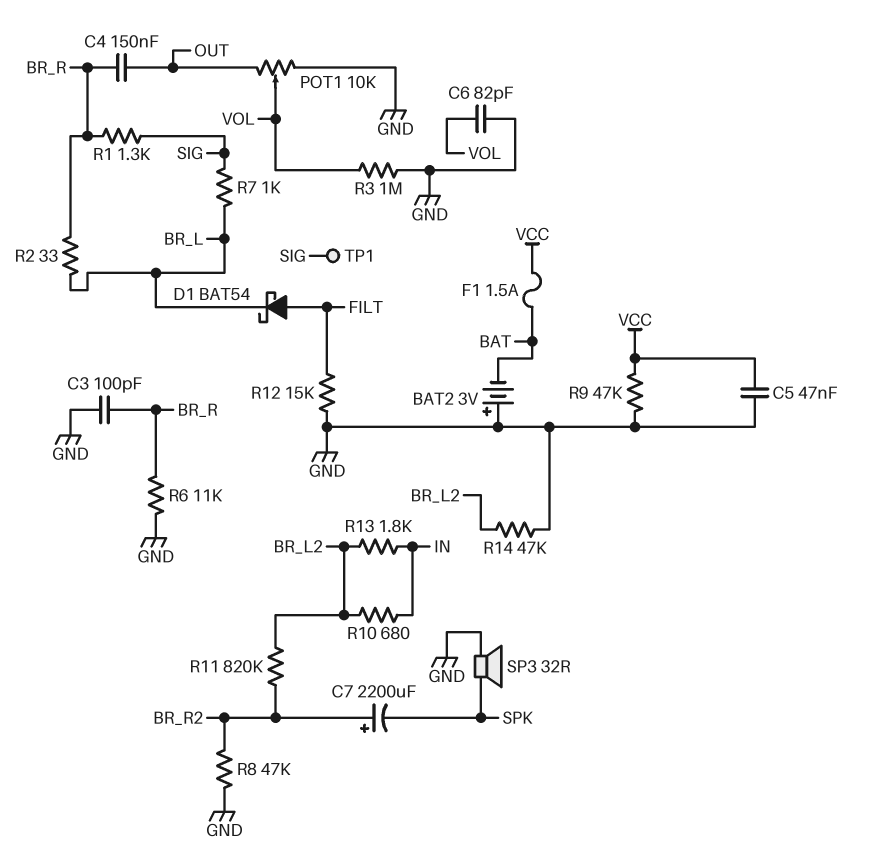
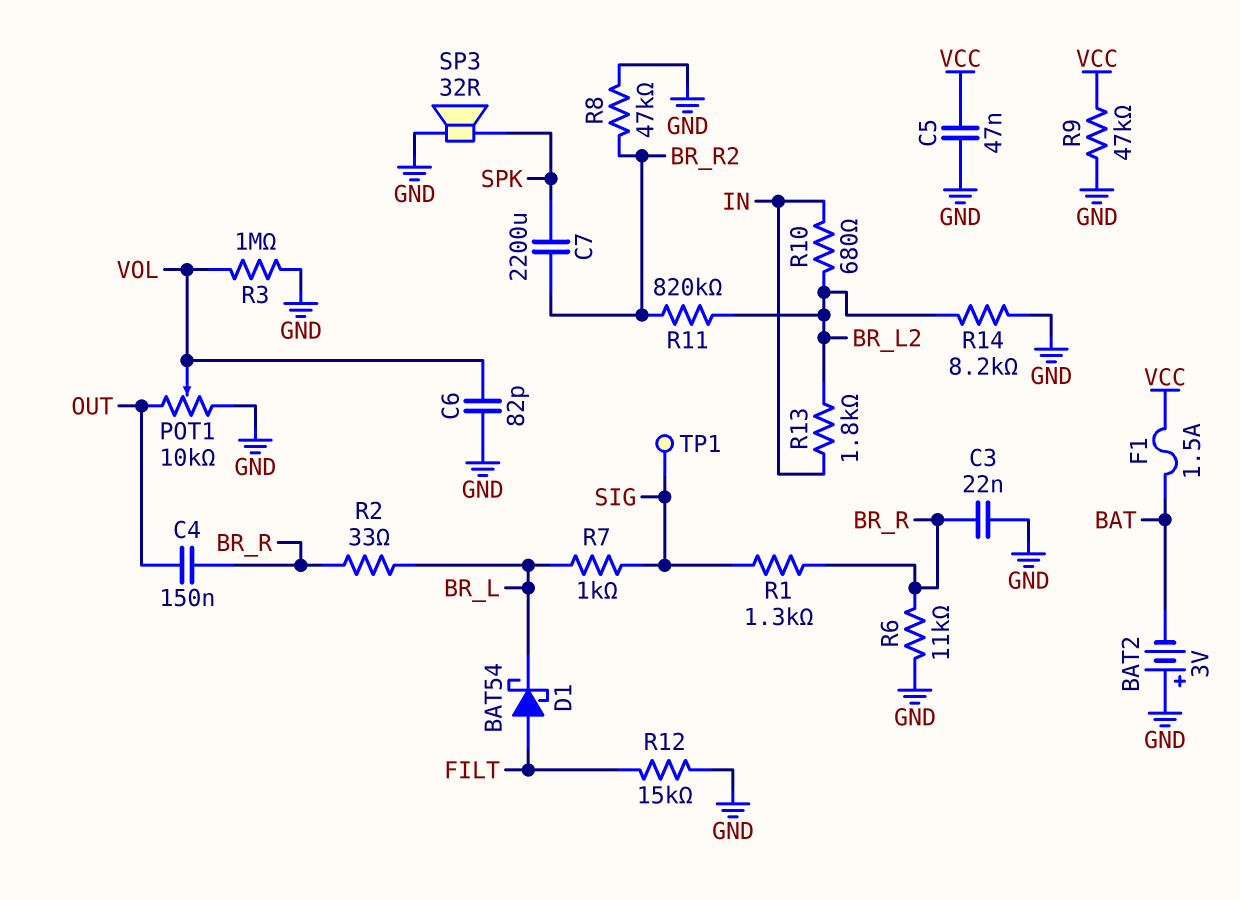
C3: 100pF (BR_R, GND) -> 22nF (BR_R, GND)
C7: 2200uF (plus BR_R2, minus SPK) -> 2200uF (BR_R2, SPK)
R14: 47k (BR_L2, GND) -> 8.2k (BR_L2, GND)

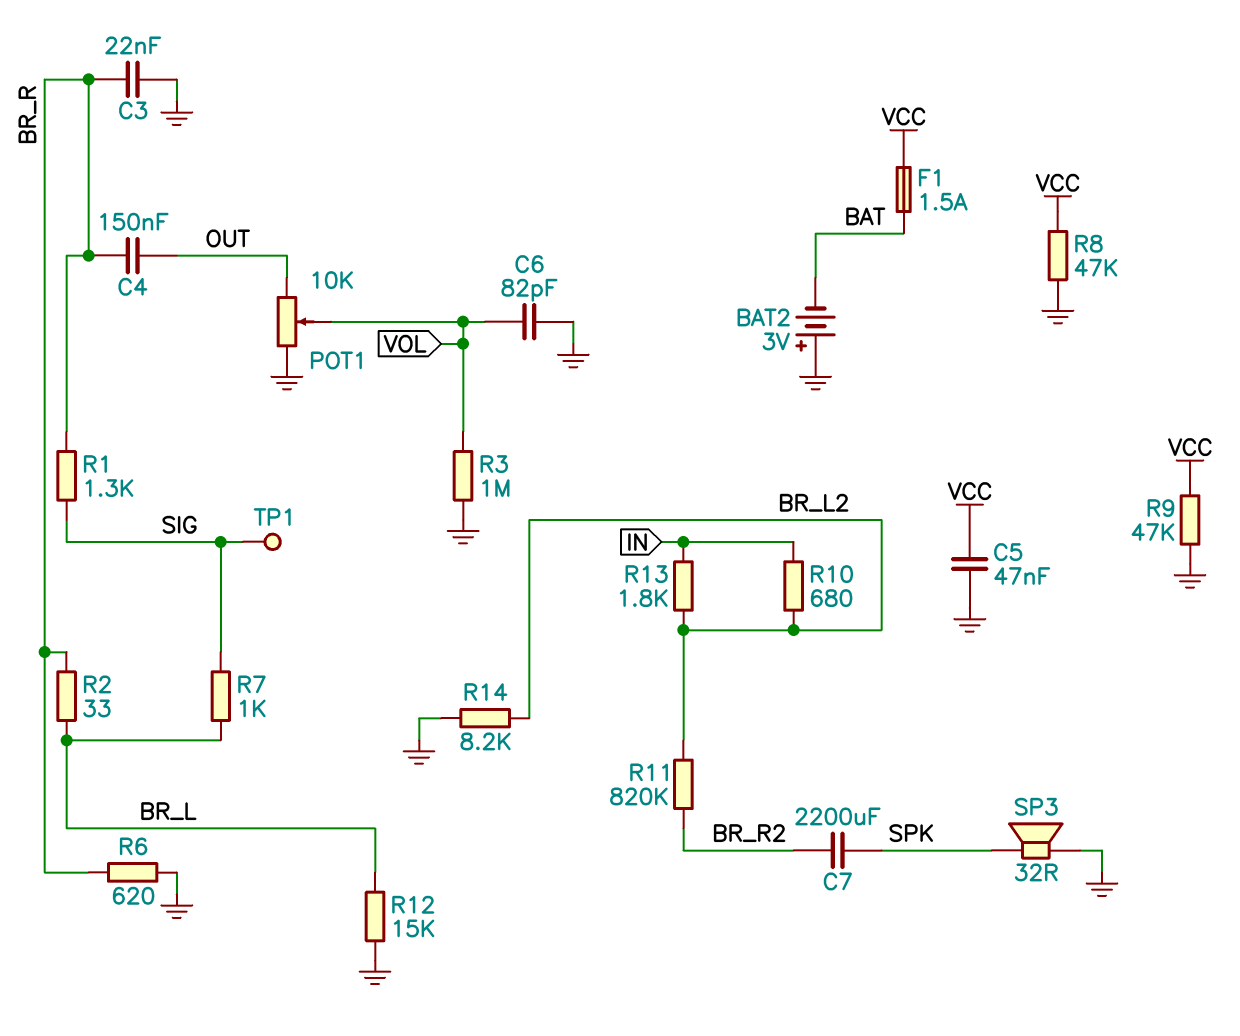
D1: schottky BAT54 (A FILT, K BR_L) -> none
R6: 11k (BR_R, GND) -> 620 (BR_R, GND)
R8: 47k (BR_R2, GND) -> 47k (GND, VCC)
R12: 15k (FILT, GND) -> 15k (BR_L, GND)

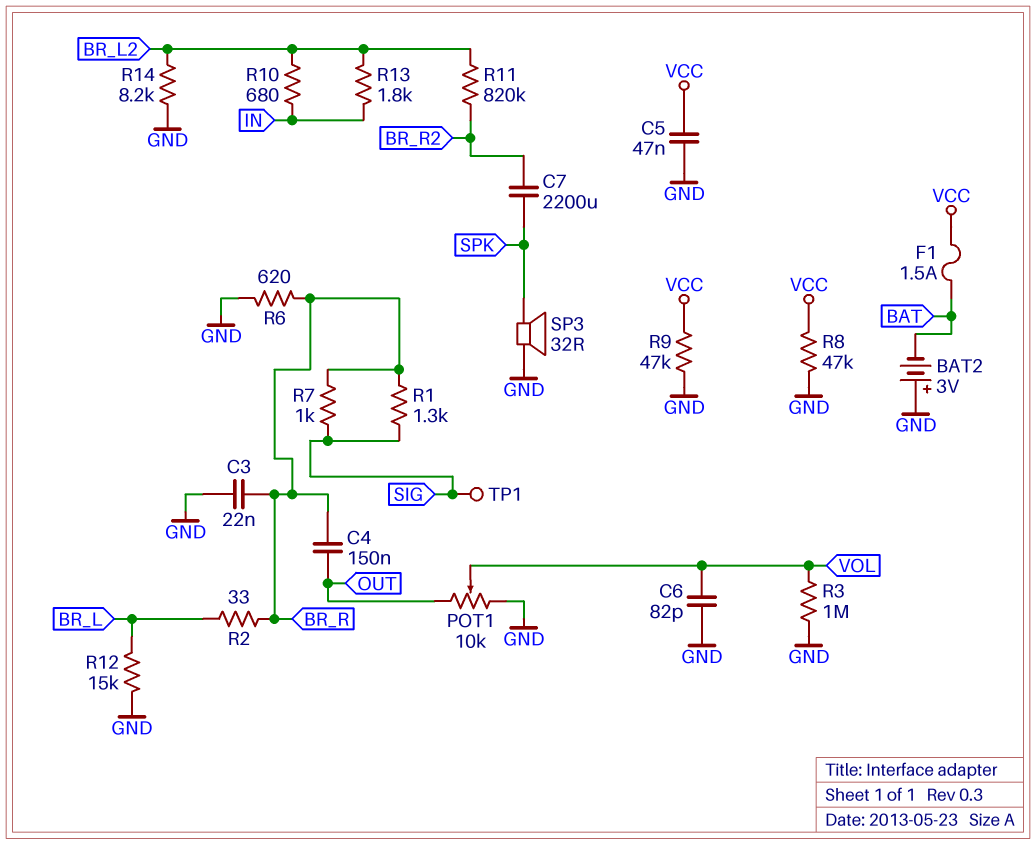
R7: 1k (BR_L, SIG) -> 1k (BR_R, SIG)

